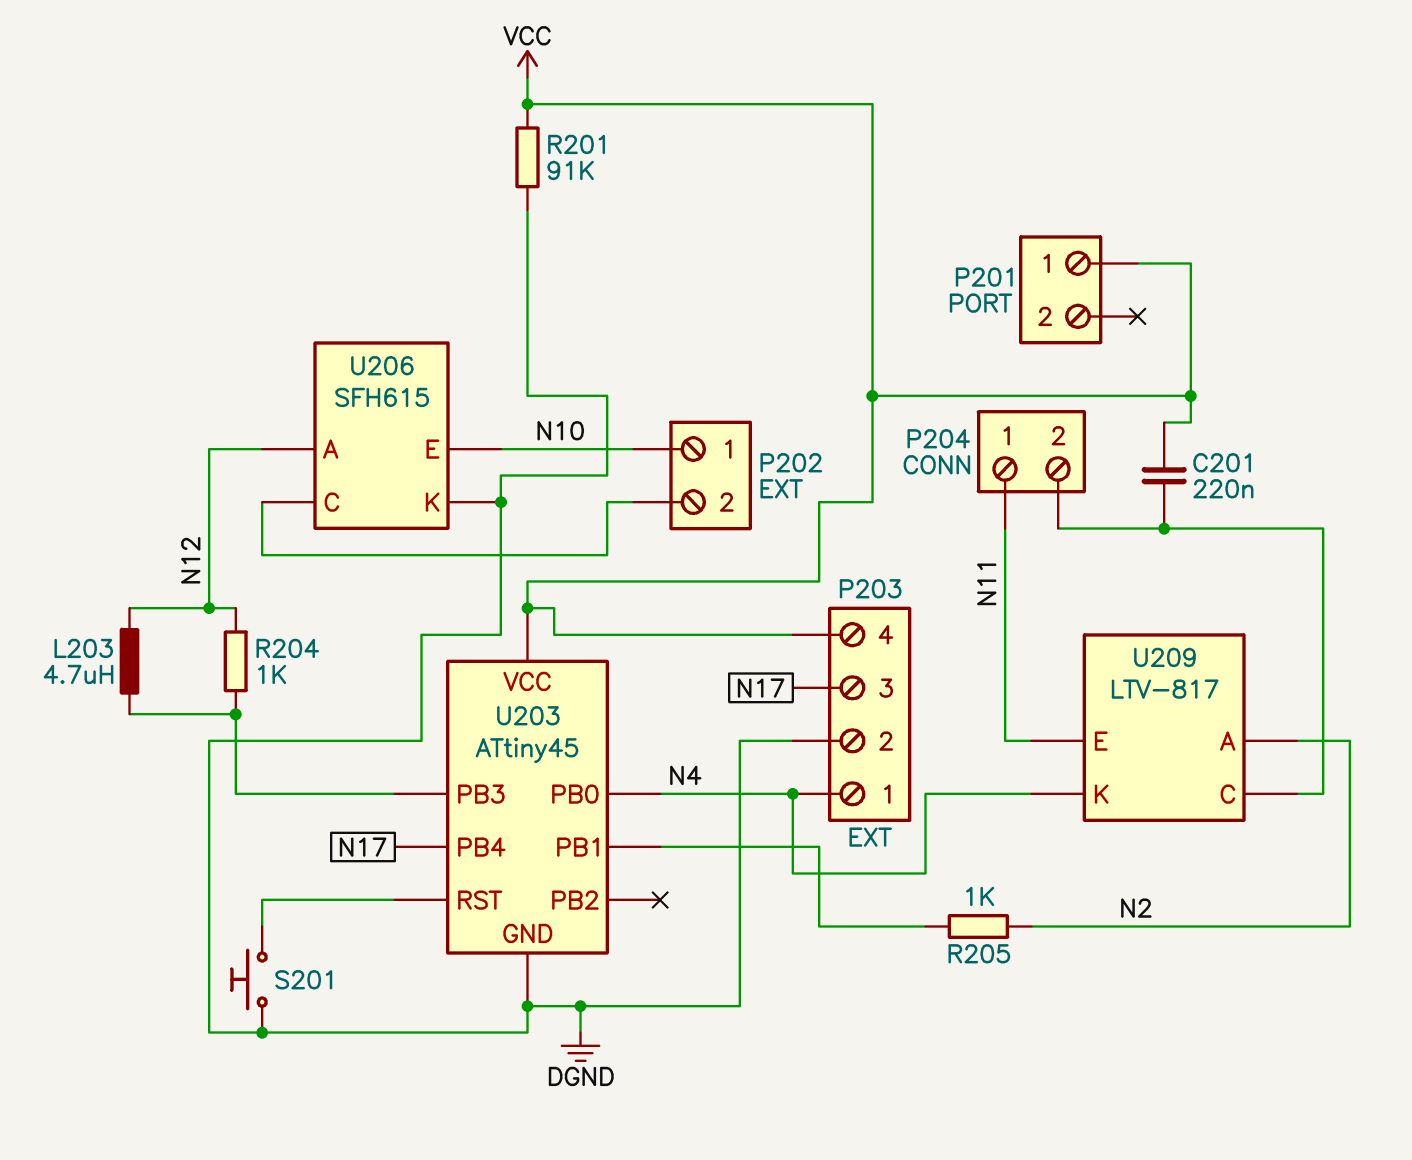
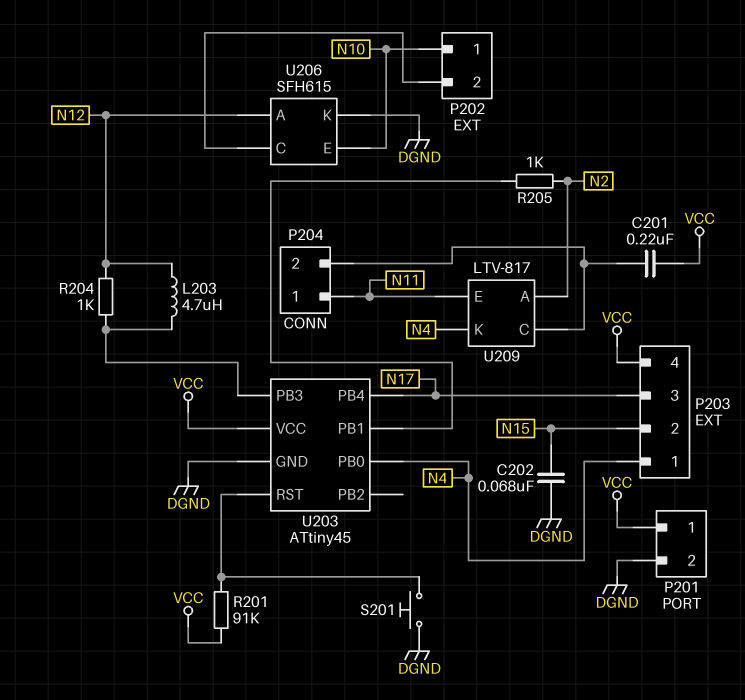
C202: none -> 68nF (DGND, N15)
P201 pin 2: none -> DGND
P203 pin 2: DGND -> N15
R201: 91k (DGND, VCC) -> 91k (U203/RST, VCC)

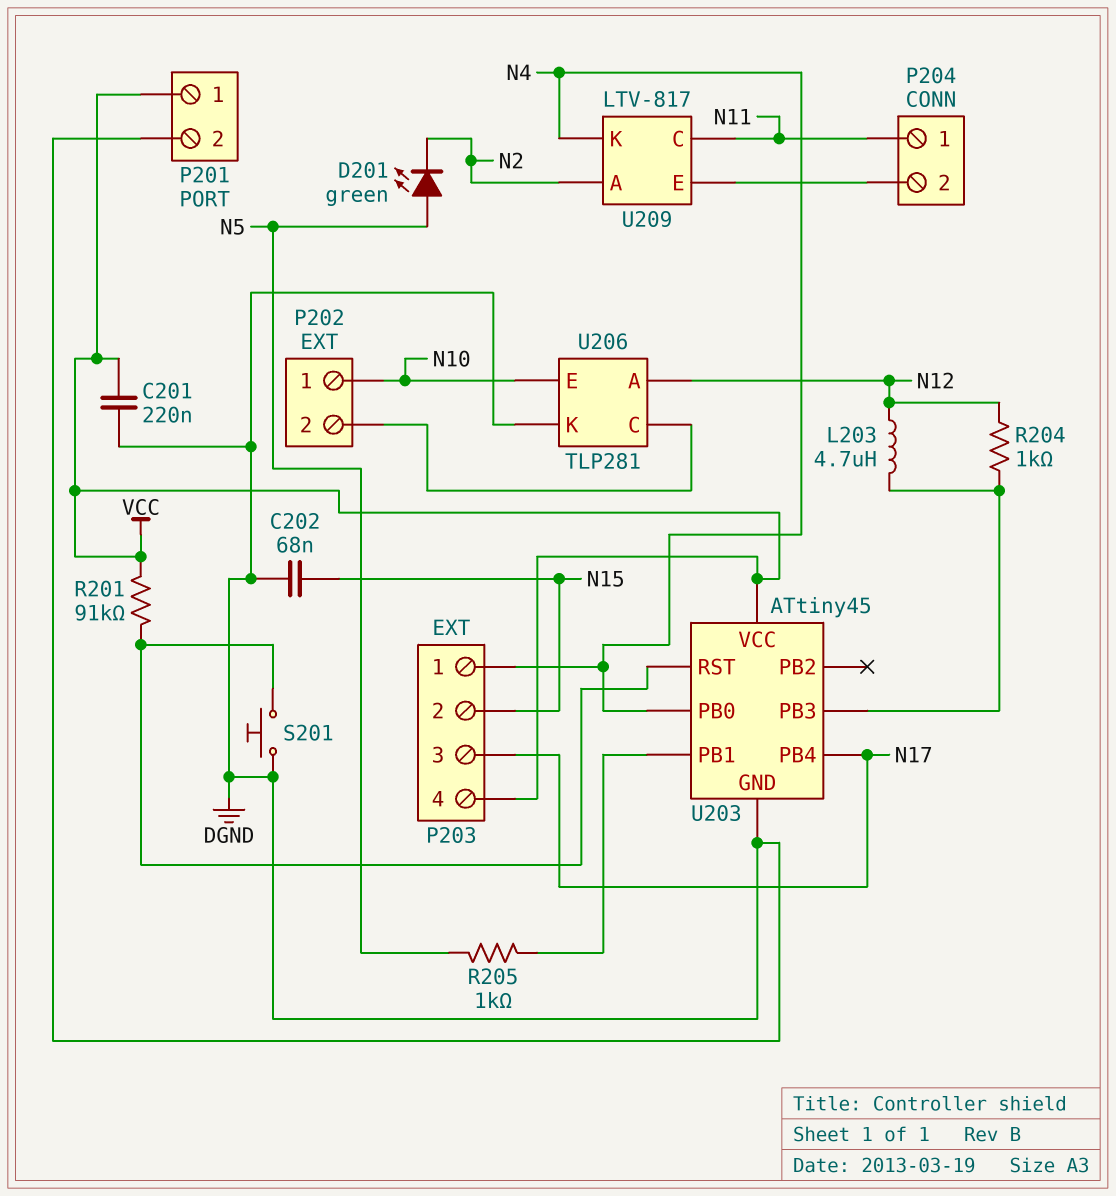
C201: 220nF (P204/2, VCC) -> 220nF (DGND, VCC)
D201: none -> LED green (A N5, K N2)
R205: 1k (N2, U203/PB1) -> 1k (N5, U203/PB1)
U206: SFH615 -> TLP281
U209 pin C: P204/2 -> N11
U209 pin E: N11 -> P204/2

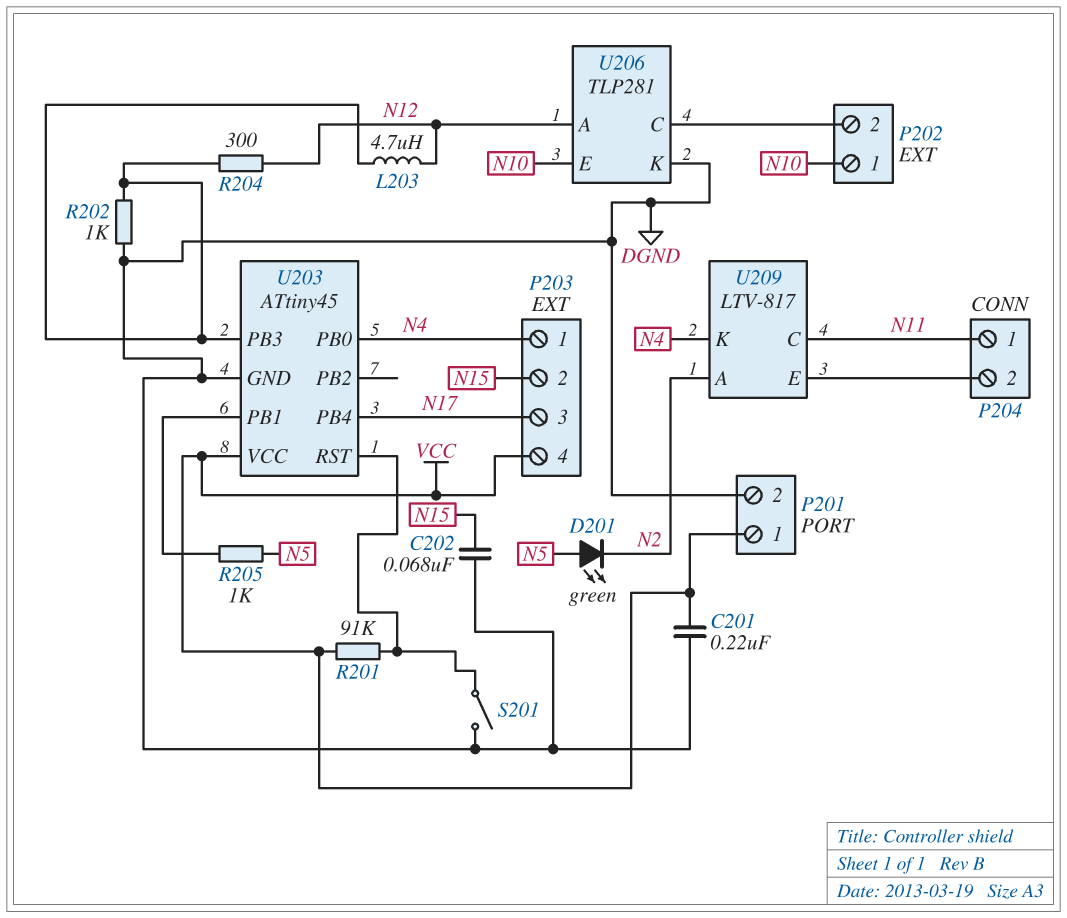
R202: none -> 1k (DGND, U203/PB3)
R204: 1k (N12, U203/PB3) -> 300 (N12, U203/PB3)
S201: button (DGND, U203/RST) -> switch (DGND, U203/RST)

